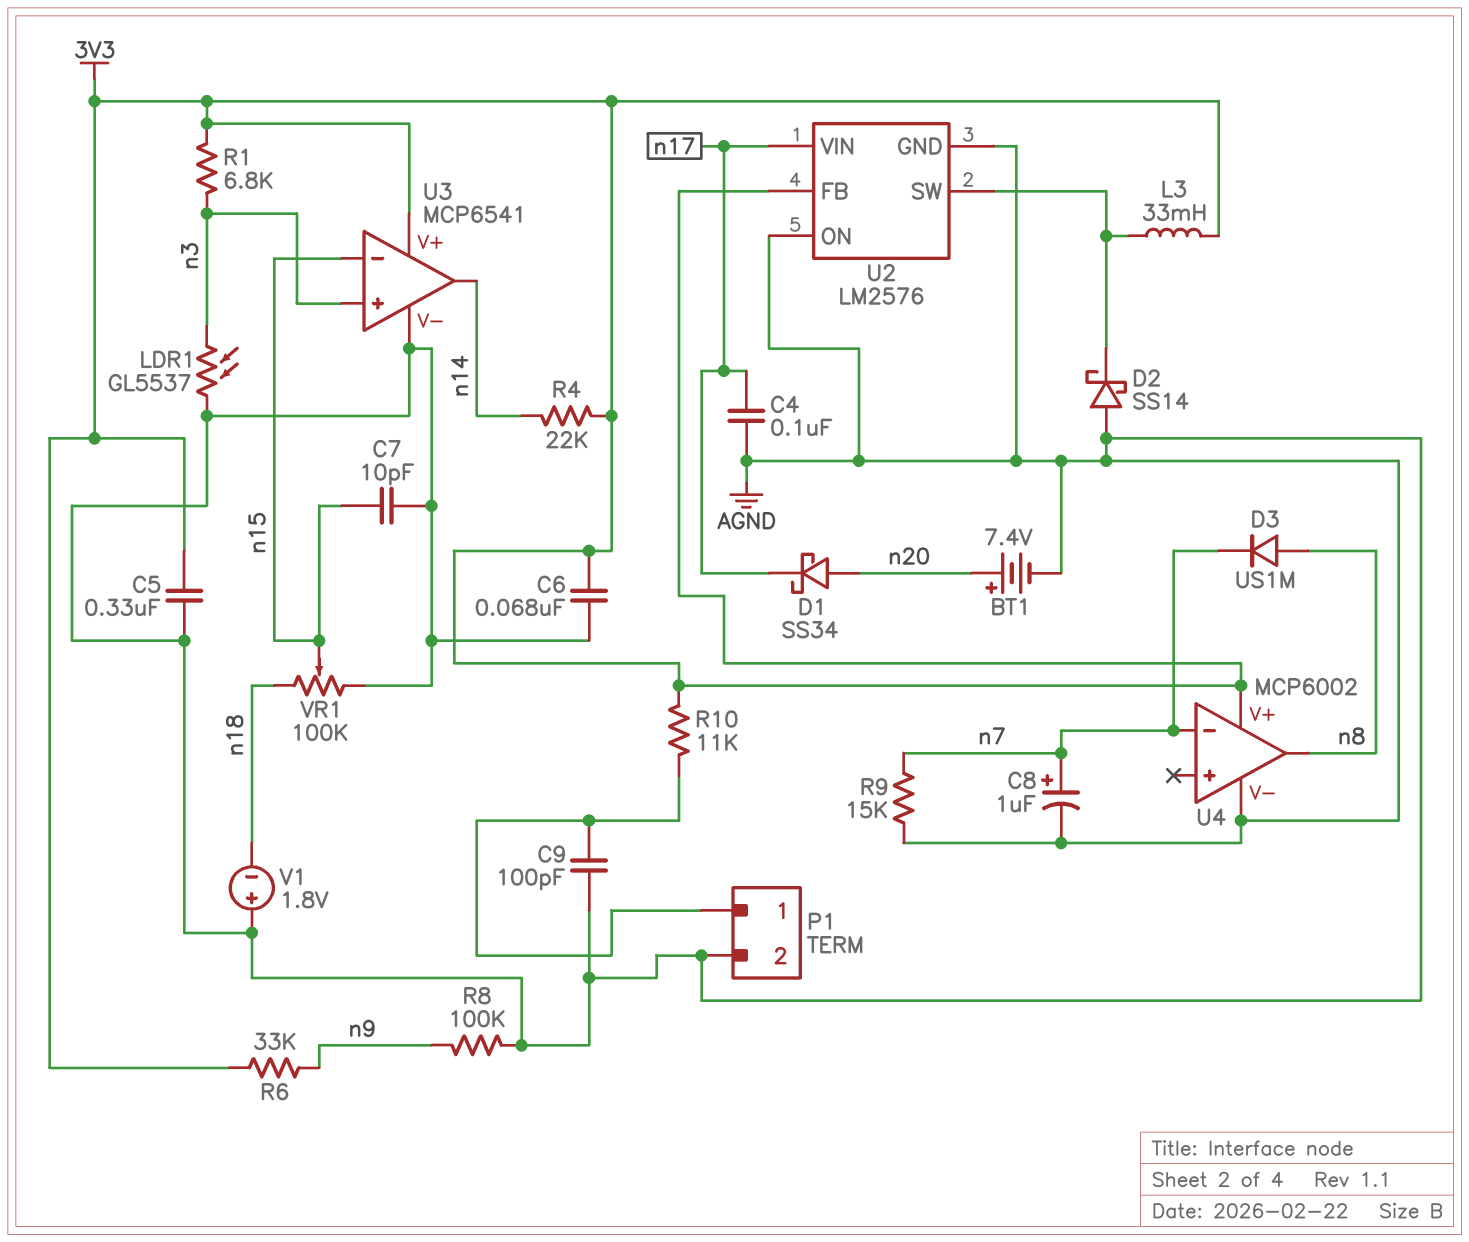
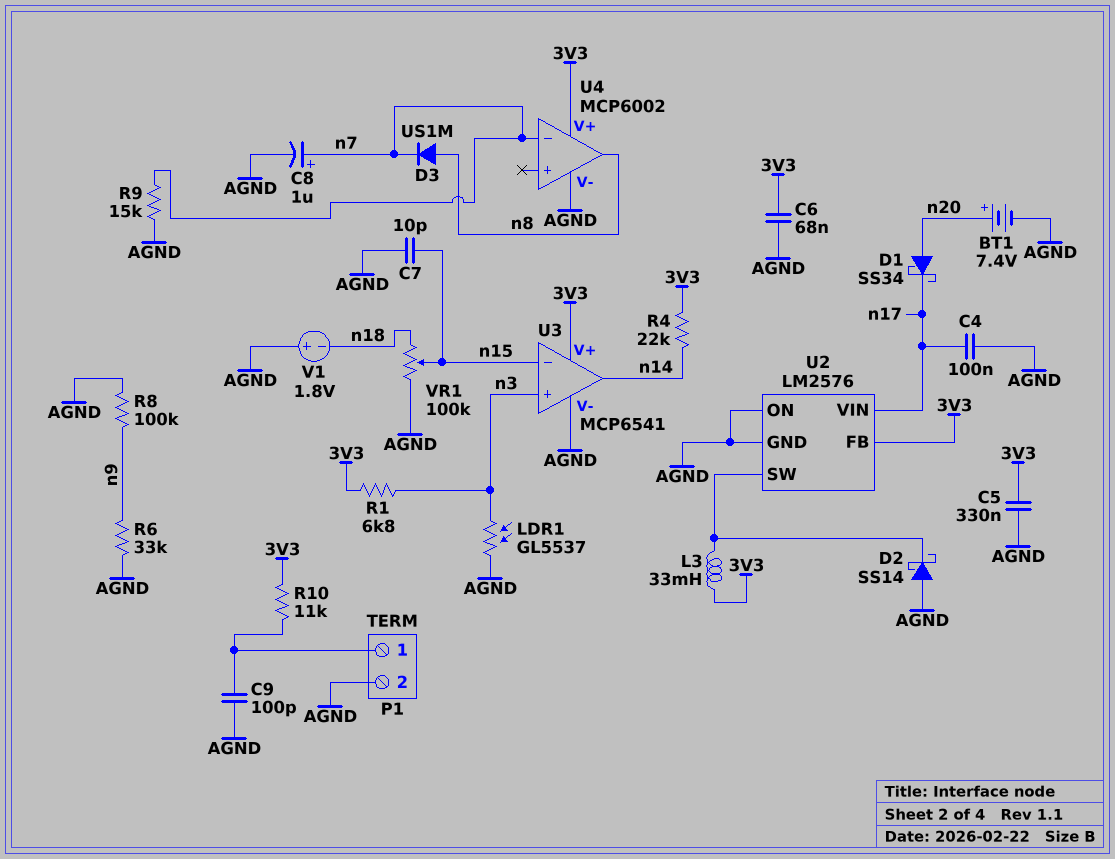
R6: 33k (3V3, n9) -> 33k (AGND, n9)

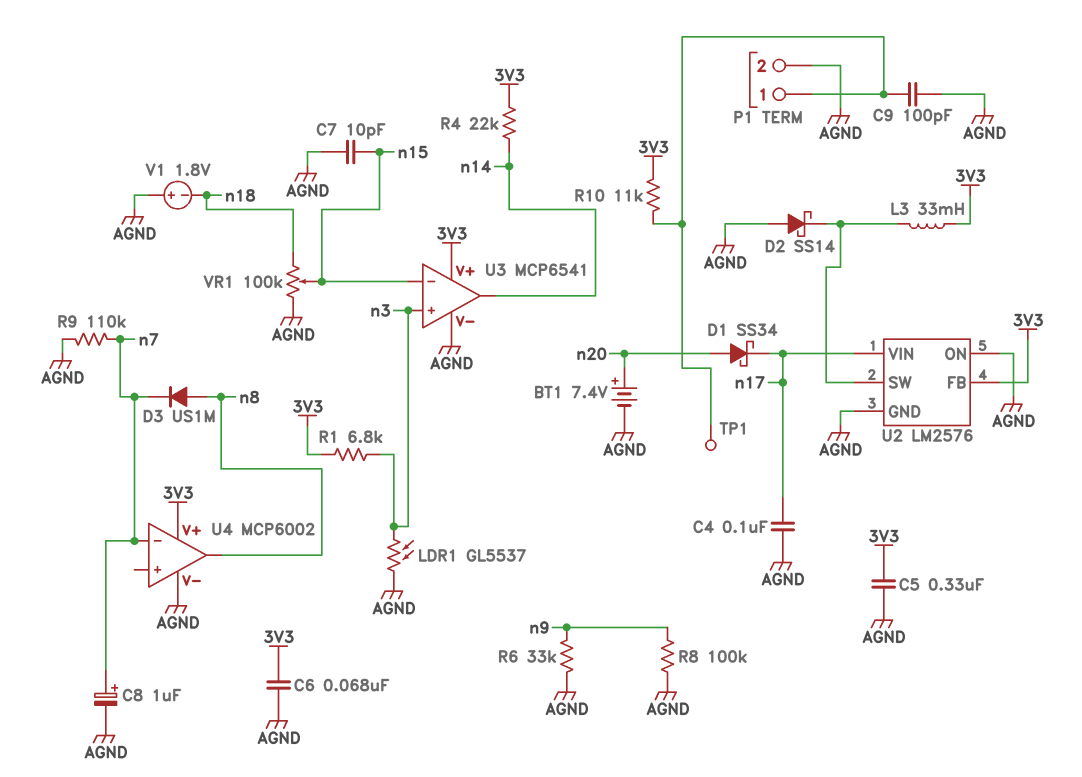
R9: 15k (AGND, n7) -> 110k (AGND, n7)
TP1: none -> test point (P1/1)

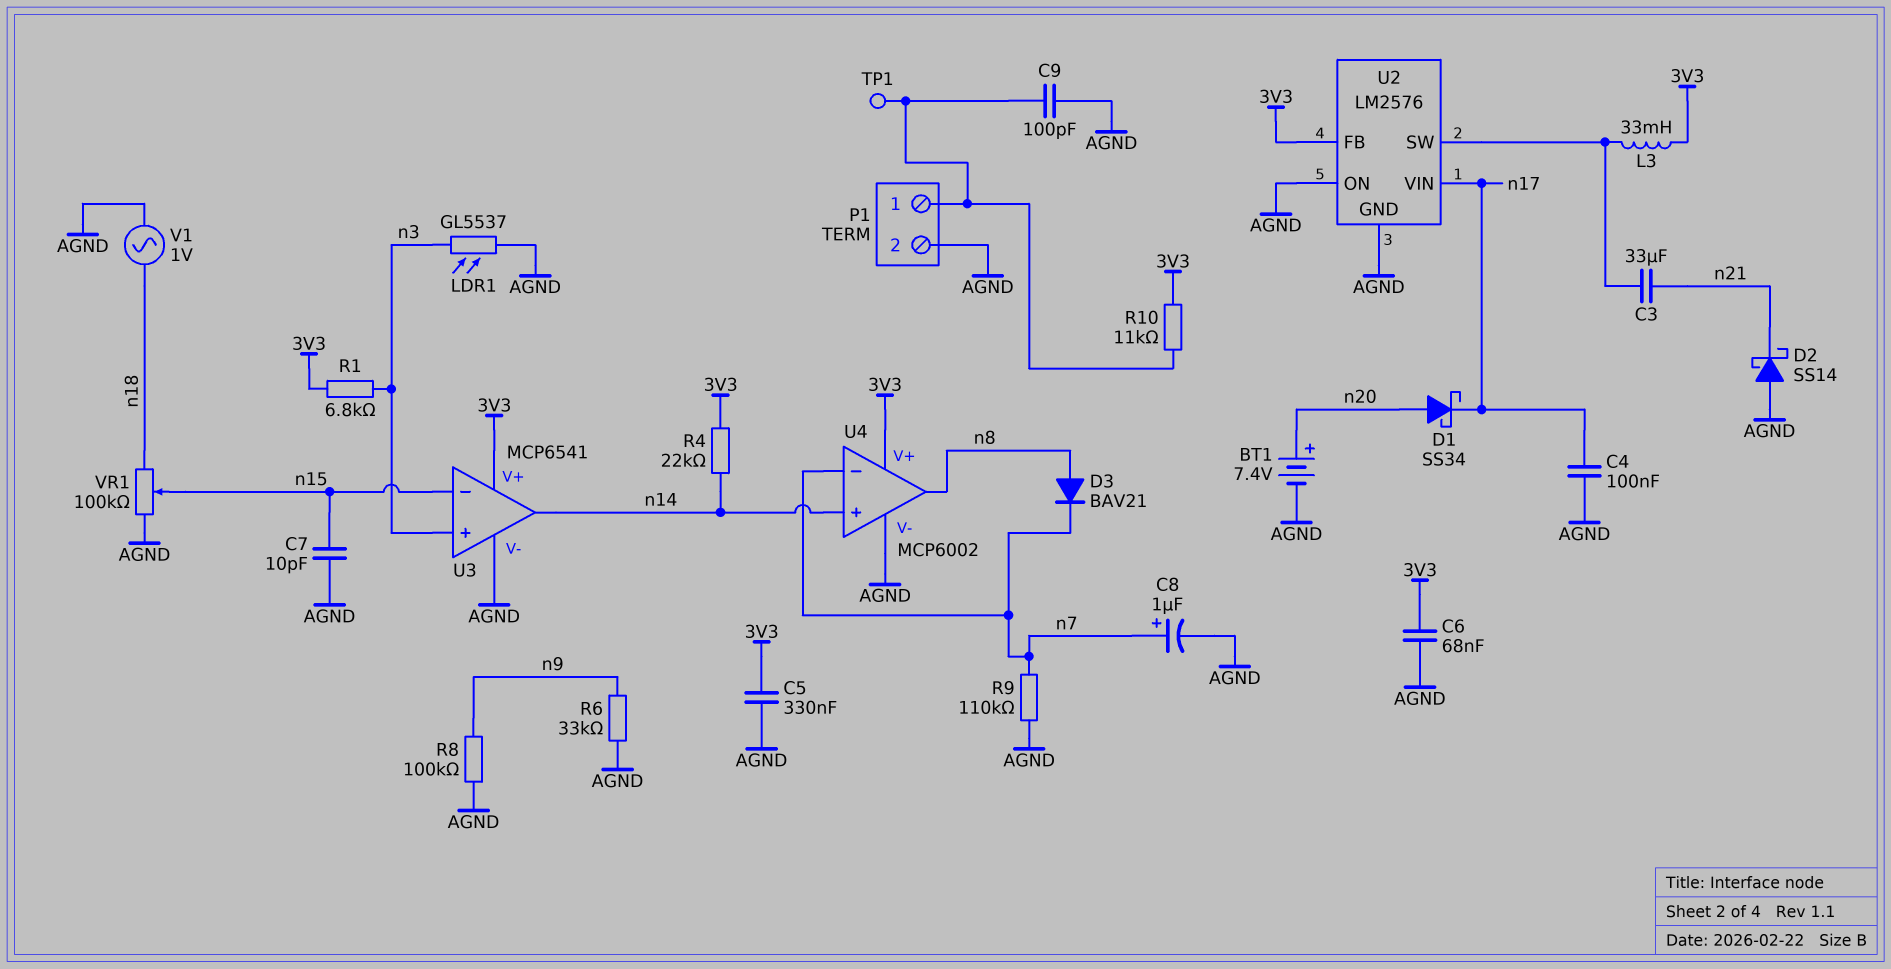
C3: none -> 33uF (U2/SW, n21)
D2: schottky SS14 (A AGND, K U2/SW) -> schottky SS14 (A AGND, K n21)
D3: diode US1M (A n8, K n7) -> diode BAV21 (A n8, K n7)
U4 pin in+: none -> n14
V1: 1.8V (plus AGND, minus n18) -> AC 1V (AGND, n18)

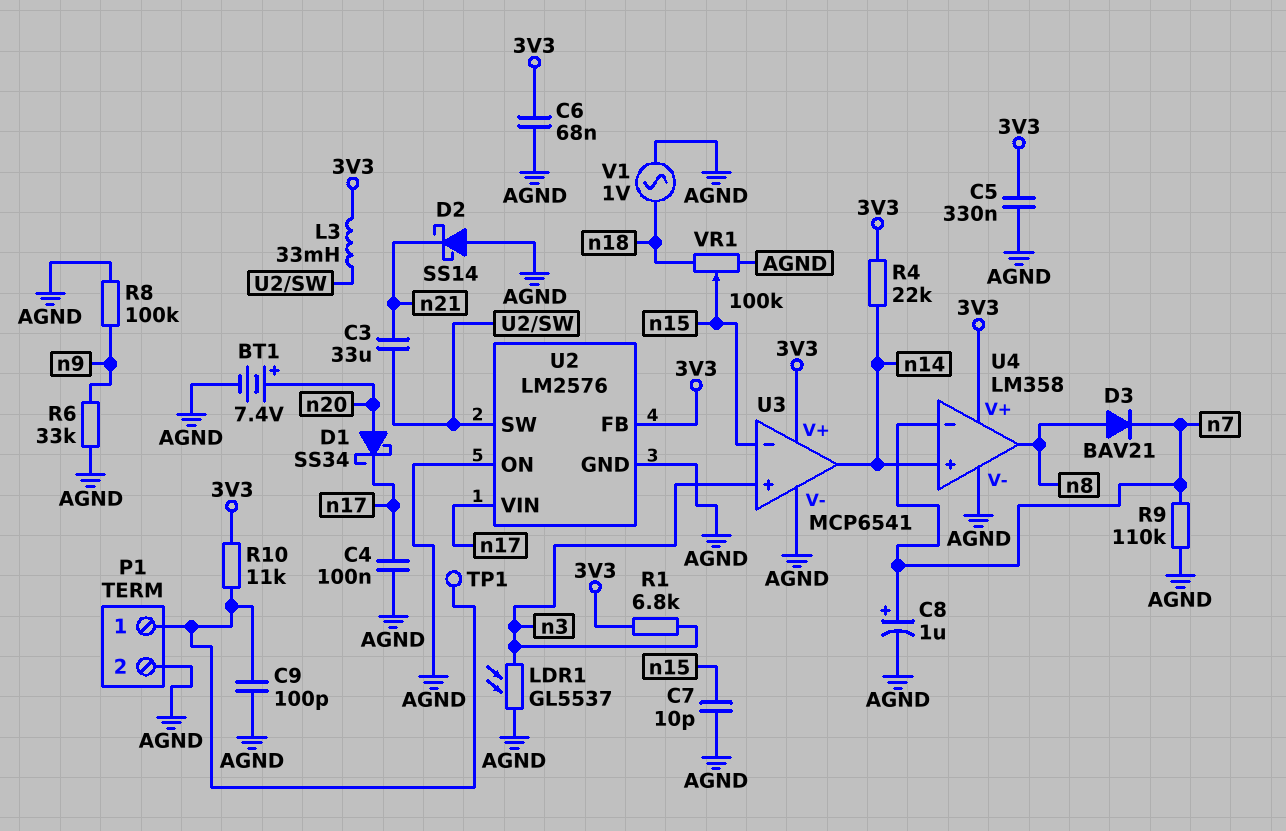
U4: MCP6002 -> LM358

